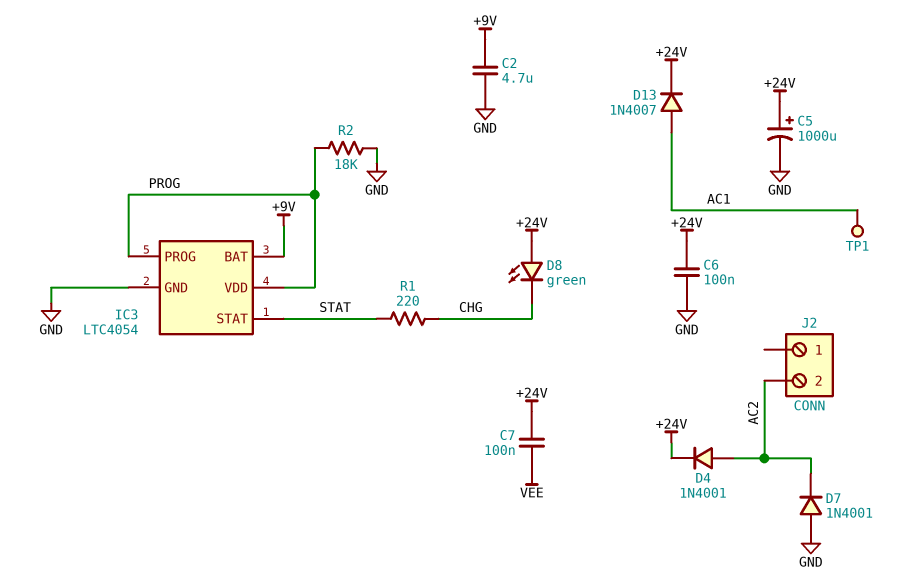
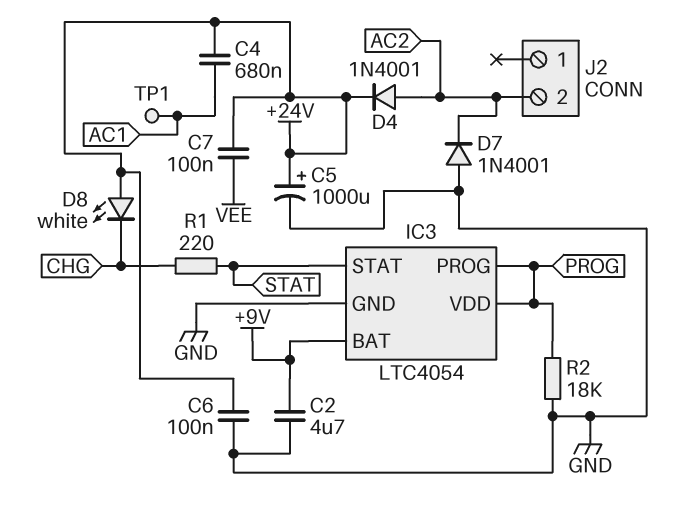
C4: none -> 680nF (+24V, AC1)
D8: LED green (A +24V, K CHG) -> LED white (A +24V, K CHG)
D13: diode 1N4007 (A AC1, K +24V) -> none

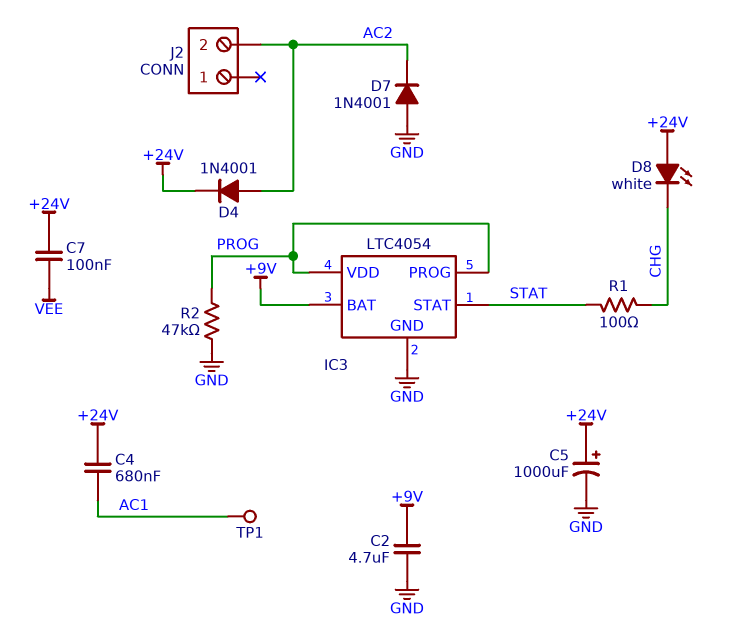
C6: 100nF (+24V, GND) -> none
R1: 220 (CHG, STAT) -> 100 (CHG, STAT)
R2: 18k (GND, PROG) -> 47k (GND, PROG)

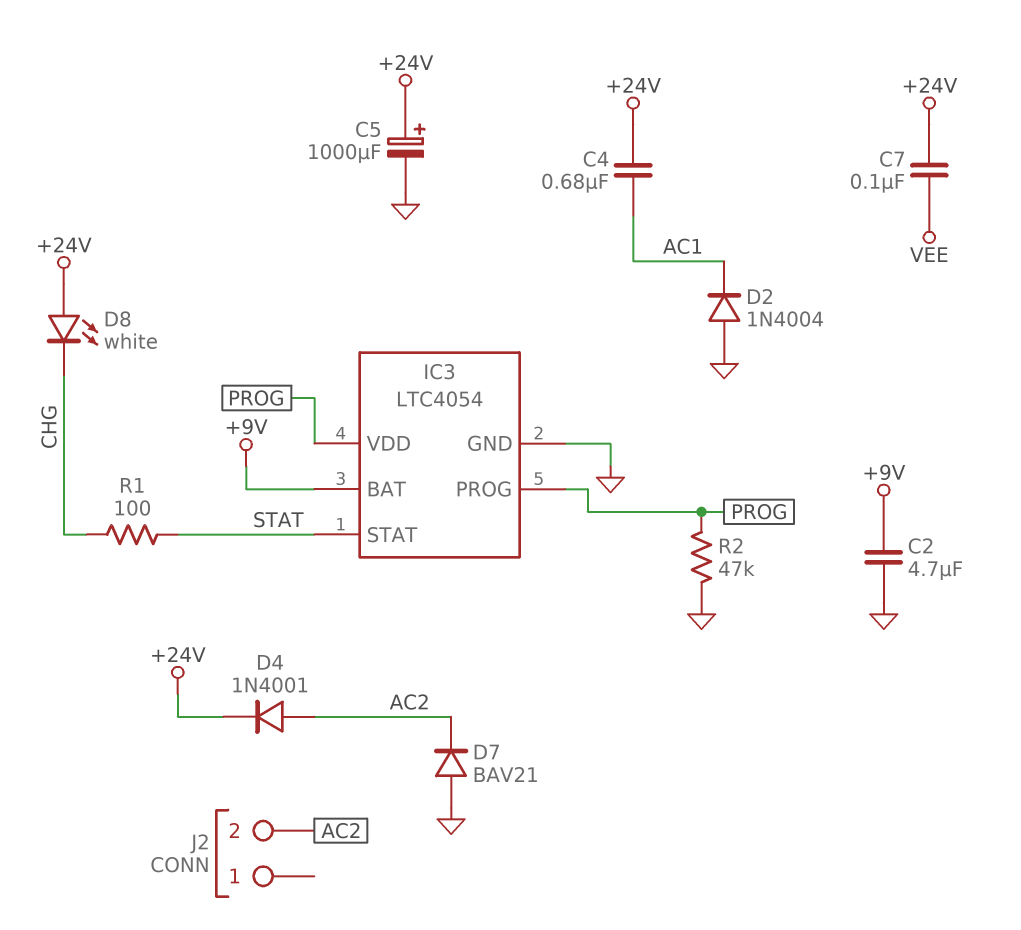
D2: none -> diode 1N4004 (A GND, K AC1)
D7: diode 1N4001 (A GND, K AC2) -> diode BAV21 (A GND, K AC2)
TP1: test point (AC1) -> none

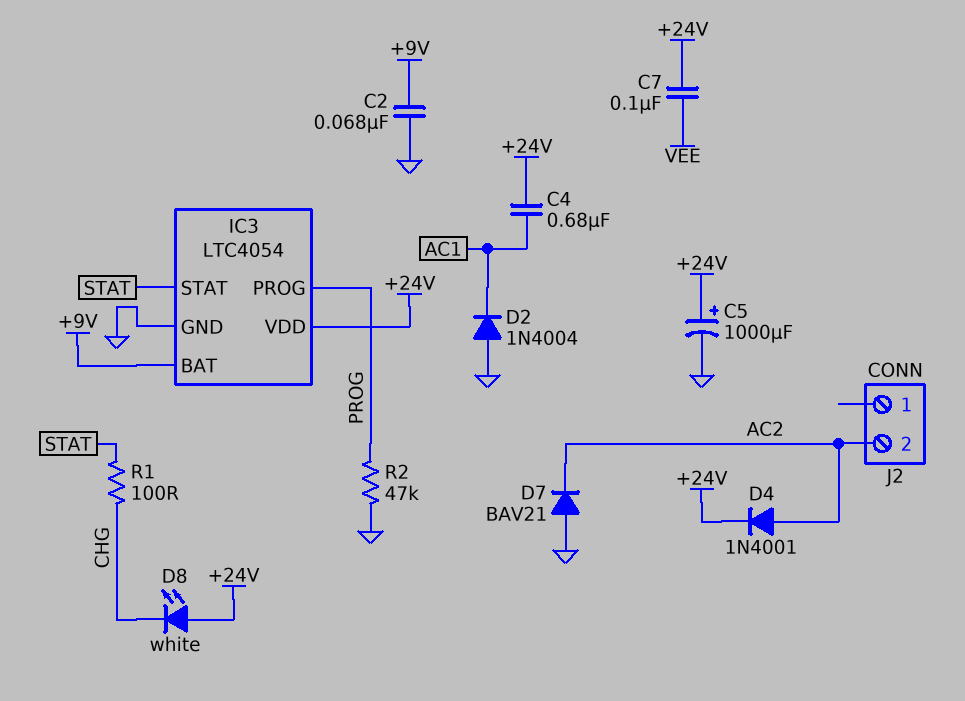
C2: 4.7uF (+9V, GND) -> 68nF (+9V, GND)
IC3 pin VDD: PROG -> +24V

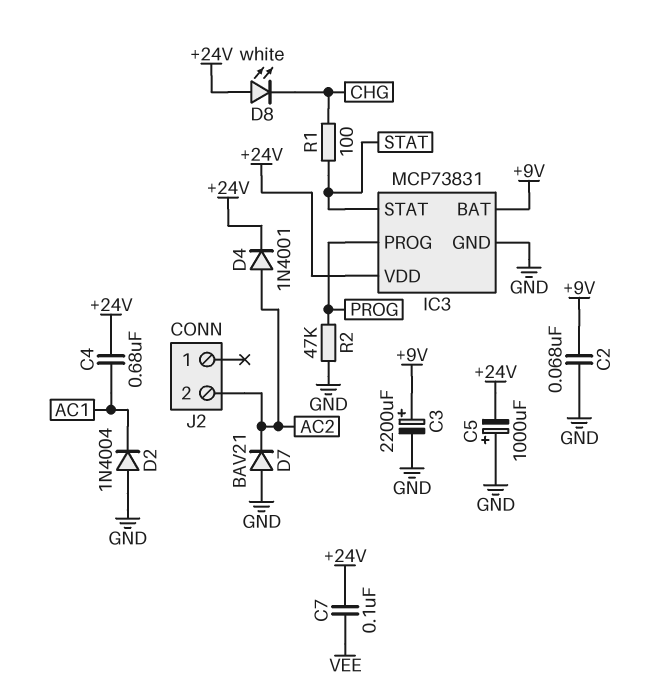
C3: none -> 2200uF (plus +9V, minus GND)
C5: 1000uF (plus +24V, minus GND) -> 1000uF (plus GND, minus +24V)
IC3: LTC4054 -> MCP73831

